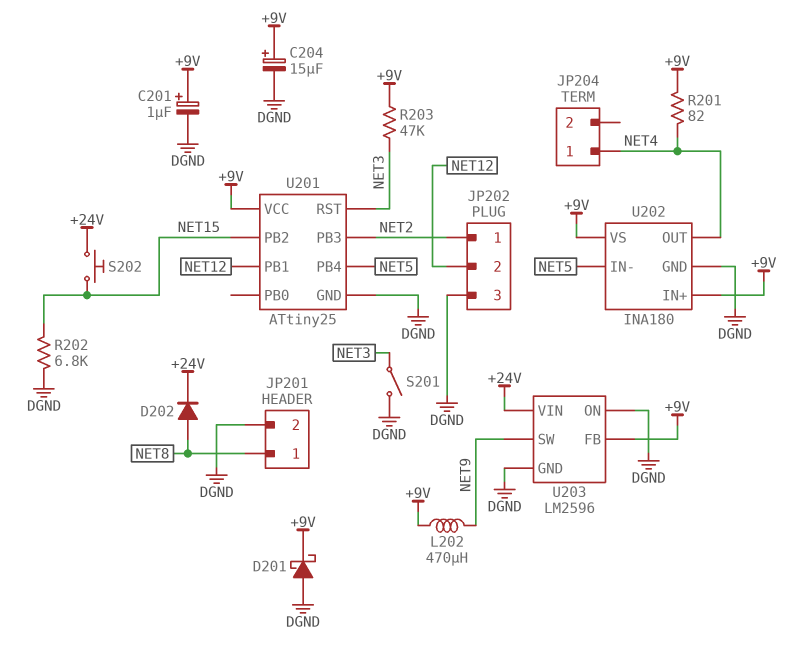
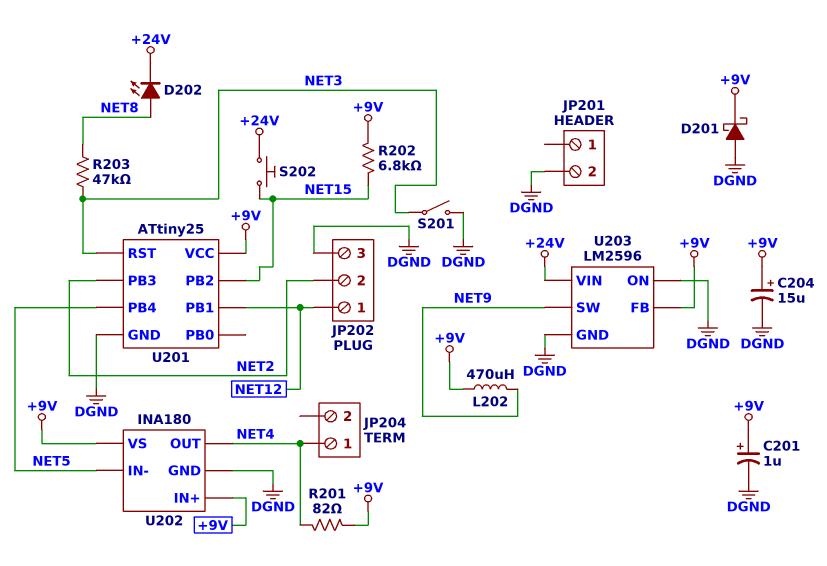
D202: diode (A NET8, K +24V) -> LED (A NET8, K +24V)
JP201 pin 1: NET8 -> none
JP202 pin 1: NET2 -> NET12
JP202 pin 2: NET12 -> NET2
R202: 6.8k (DGND, NET15) -> 6.8k (+9V, NET15)
R203: 47k (+9V, NET3) -> 47k (NET3, NET8)

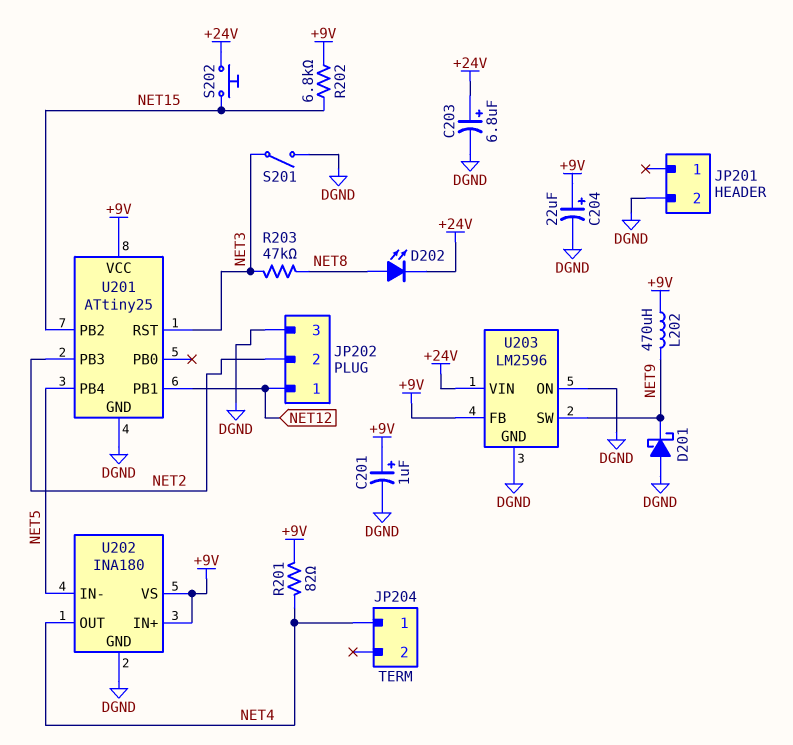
C203: none -> 6.8uF (plus +24V, minus DGND)
C204: 15uF (plus +9V, minus DGND) -> 22uF (plus +9V, minus DGND)
D201: schottky (A DGND, K +9V) -> schottky (A DGND, K NET9)

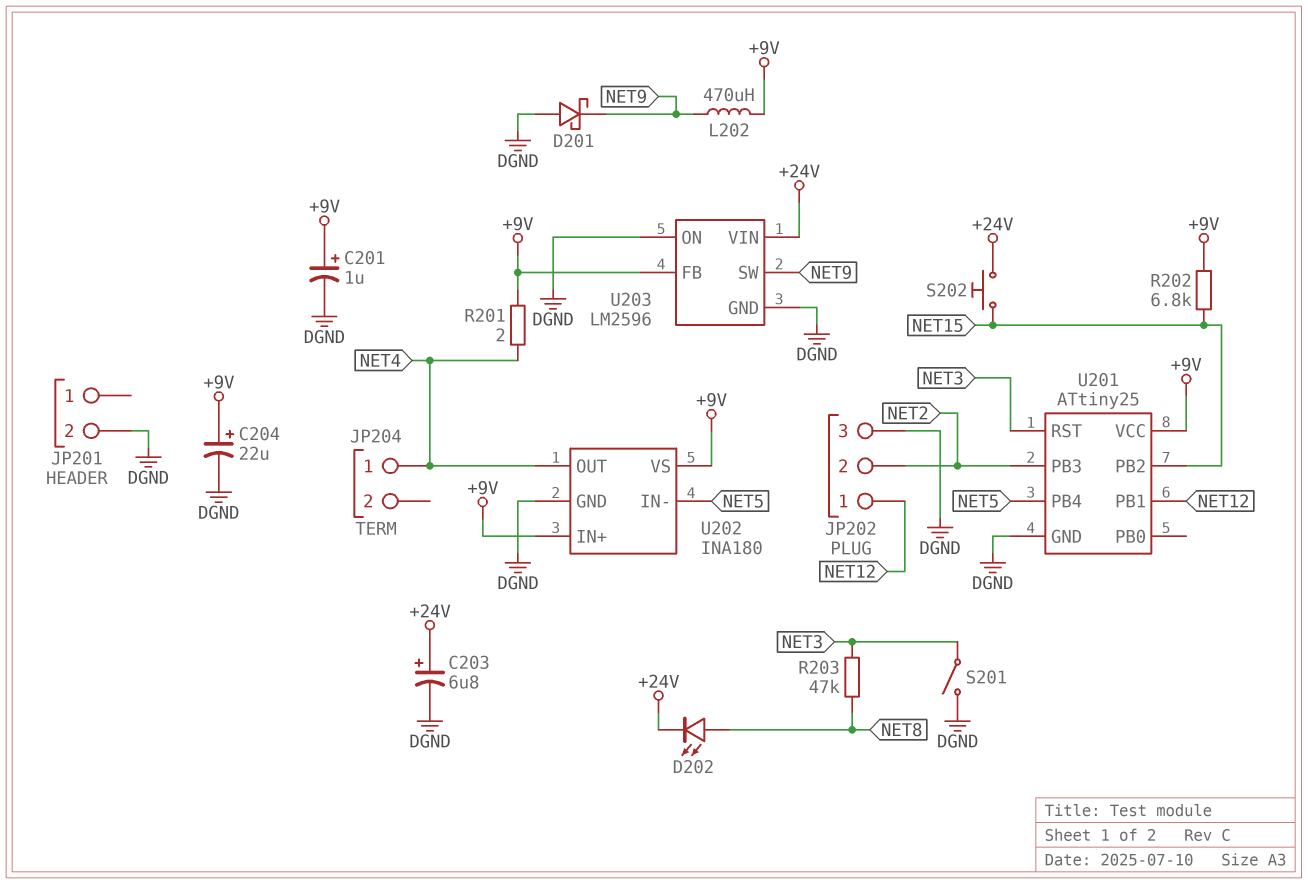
R201: 82 (+9V, NET4) -> 2 (+9V, NET4)

